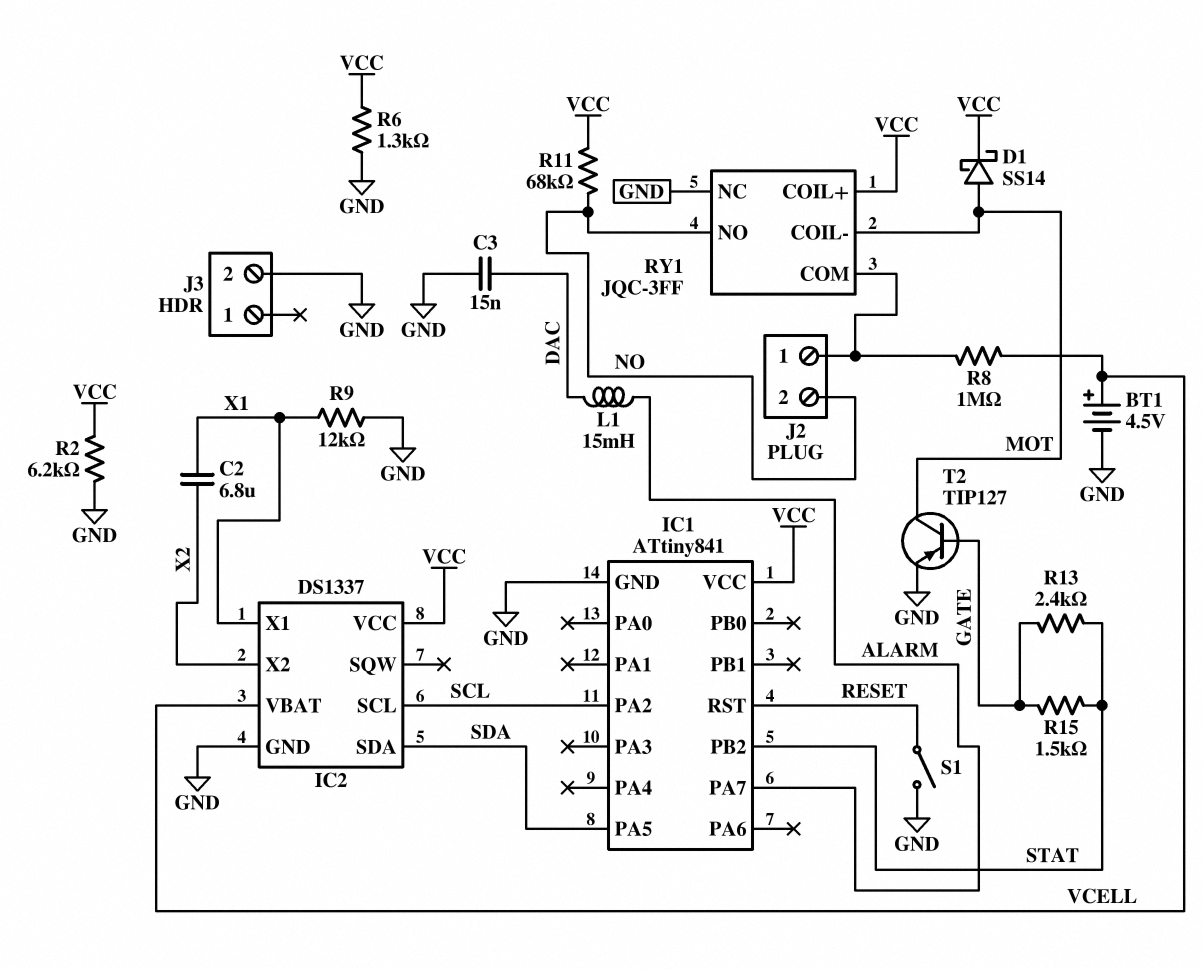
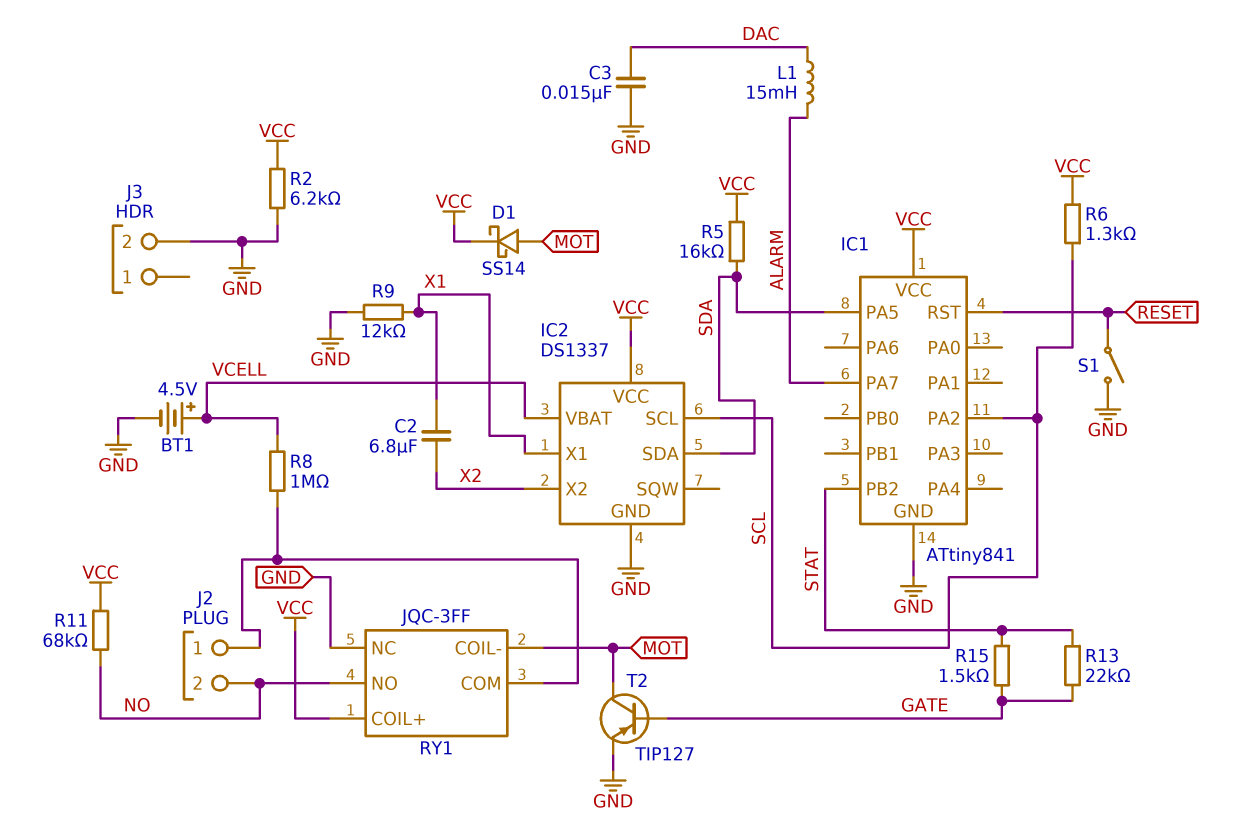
R5: none -> 16k (SDA, VCC)
R6: 1.3k (GND, VCC) -> 1.3k (SCL, VCC)
R13: 2.4k (GATE, STAT) -> 22k (GATE, STAT)

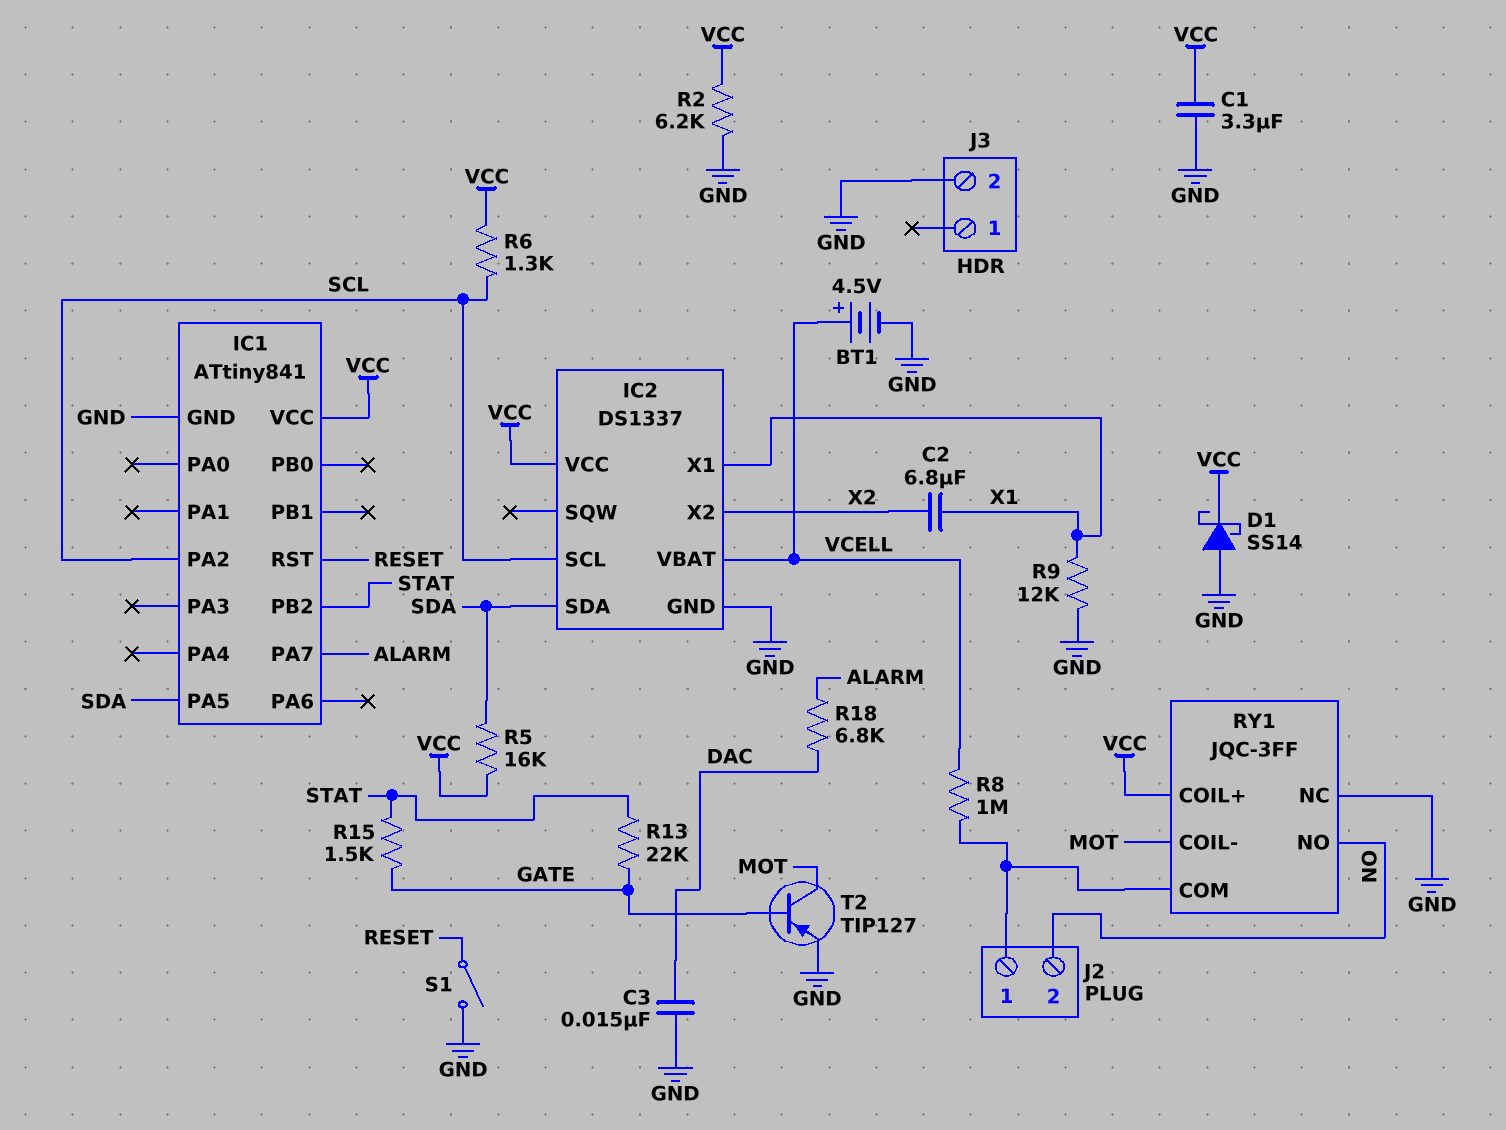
C1: none -> 3.3uF (GND, VCC)
D1: schottky SS14 (A MOT, K VCC) -> schottky SS14 (A GND, K VCC)
L1: 15mH (ALARM, DAC) -> none
R11: 68k (NO, VCC) -> none
R18: none -> 6.8k (ALARM, DAC)

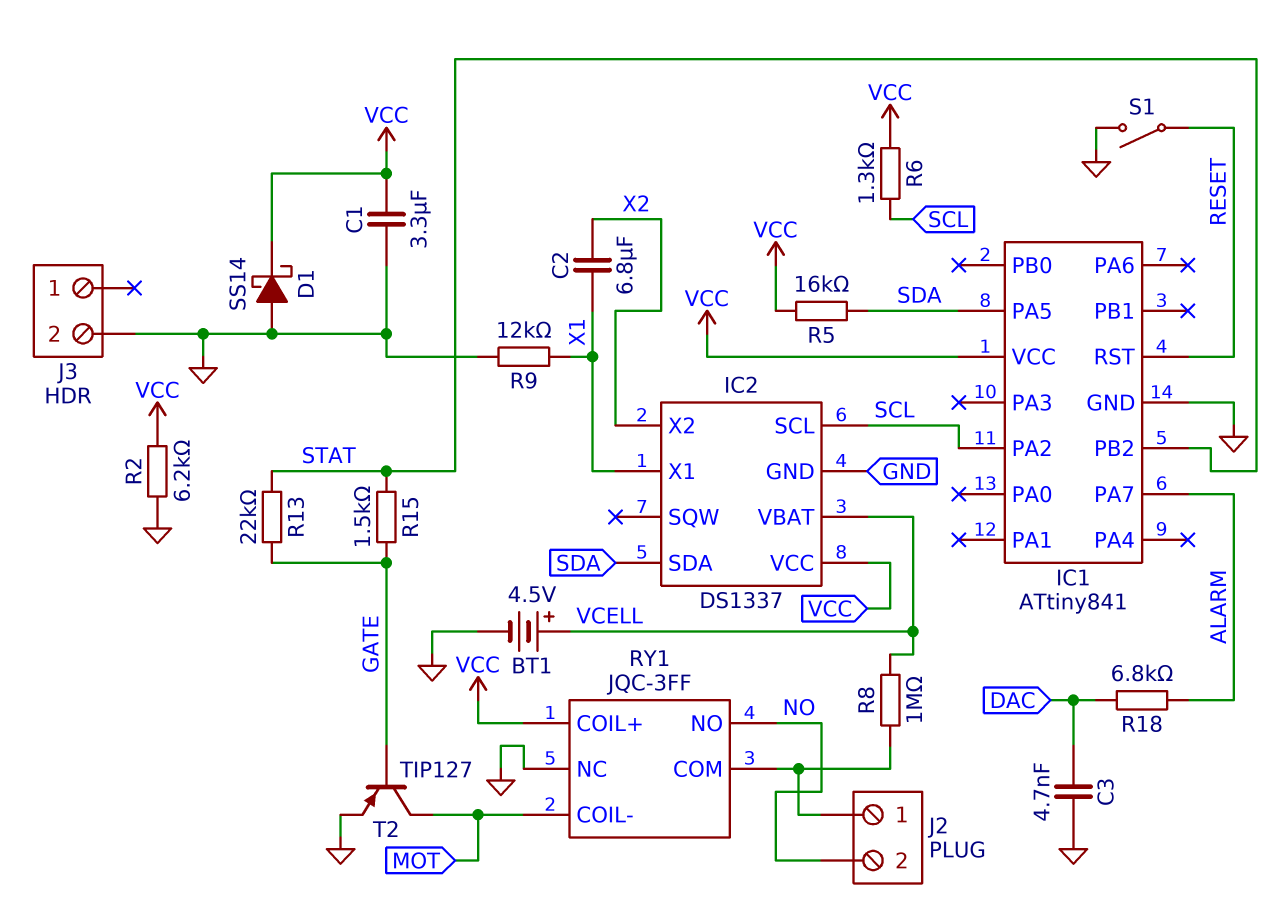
C3: 15nF (DAC, GND) -> 4.7nF (DAC, GND)

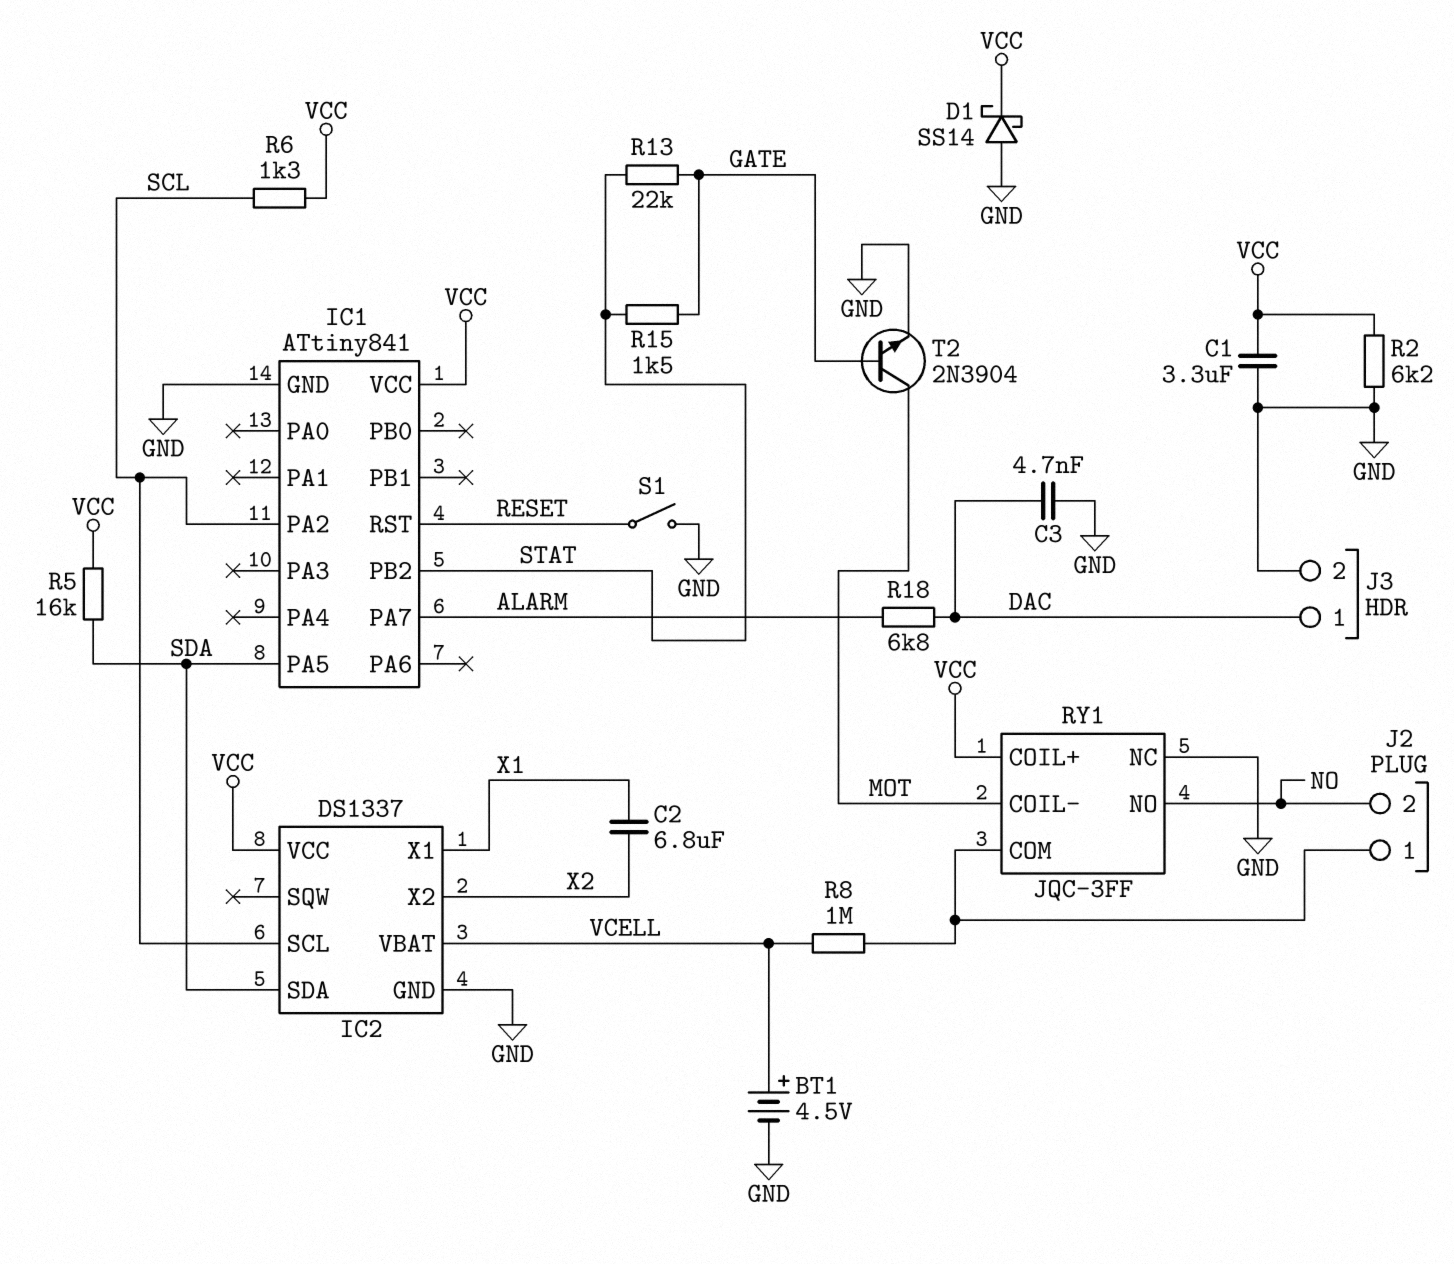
J3 pin 1: none -> DAC
R9: 12k (GND, X1) -> none
T2: PNP TIP127 (B GATE, C MOT, E GND) -> NPN 2N3904 (B GATE, C MOT, E GND)

